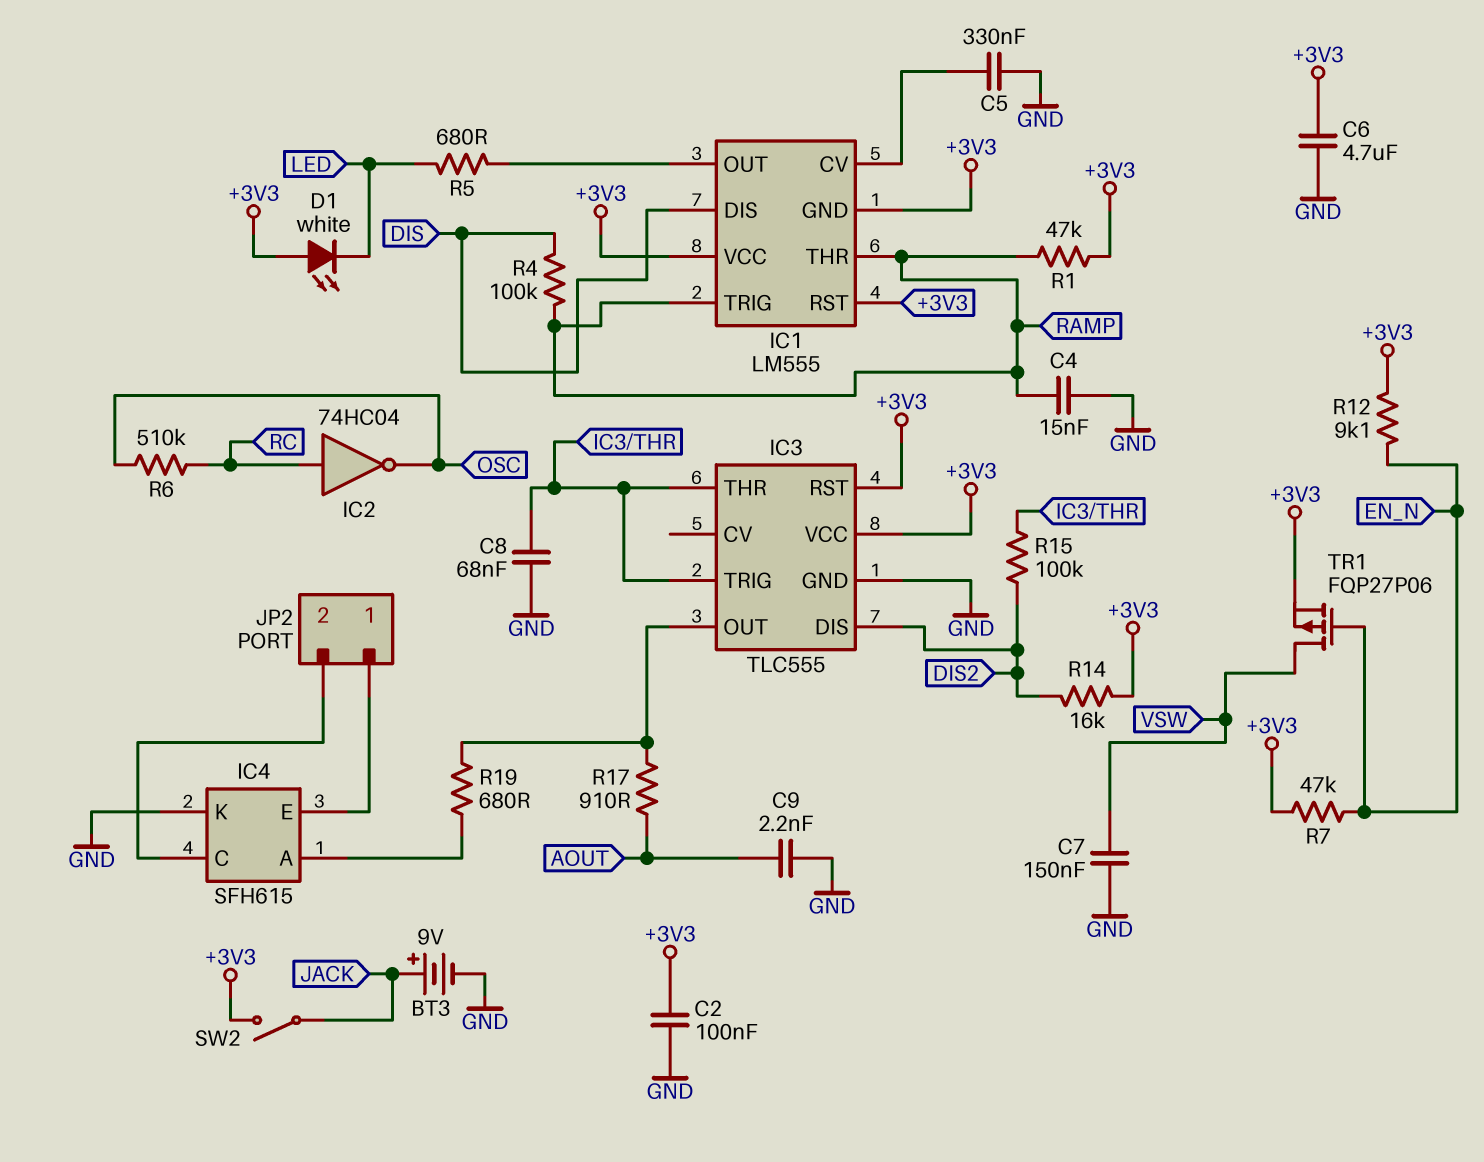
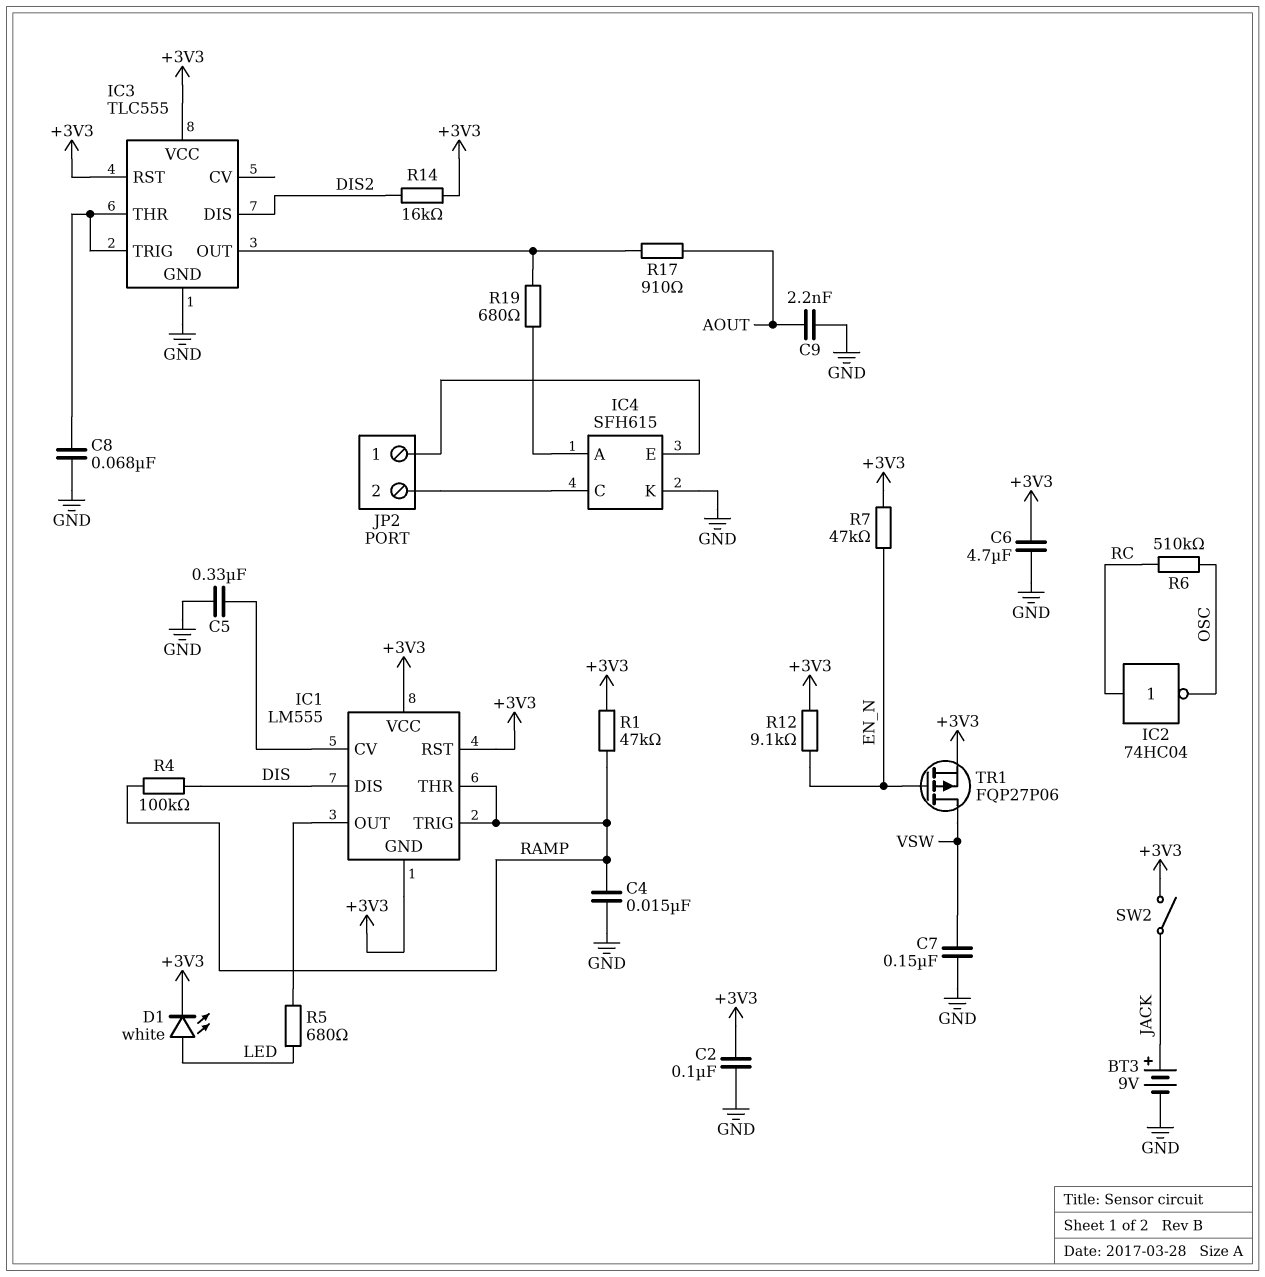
D1: LED white (A +3V3, K LED) -> LED white (A LED, K +3V3)
R15: 100k (DIS2, IC3/THR) -> none

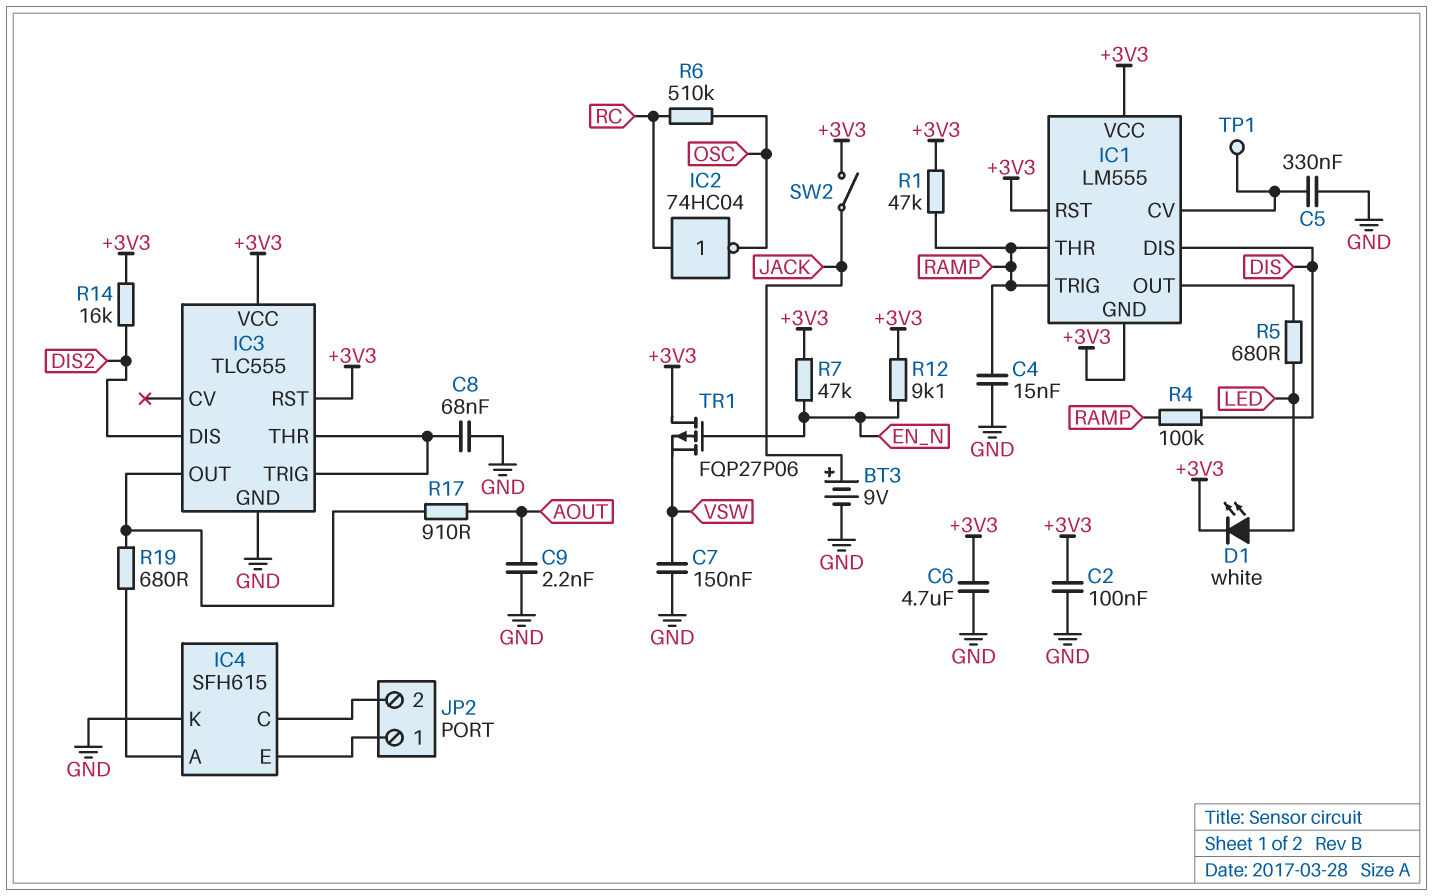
TP1: none -> test point (IC1/CV)
TR1: PMOS FQP27P06 (G EN_N, D VSW, S +3V3) -> PMOS FQP27P06 (G EN_N, D +3V3, S VSW)

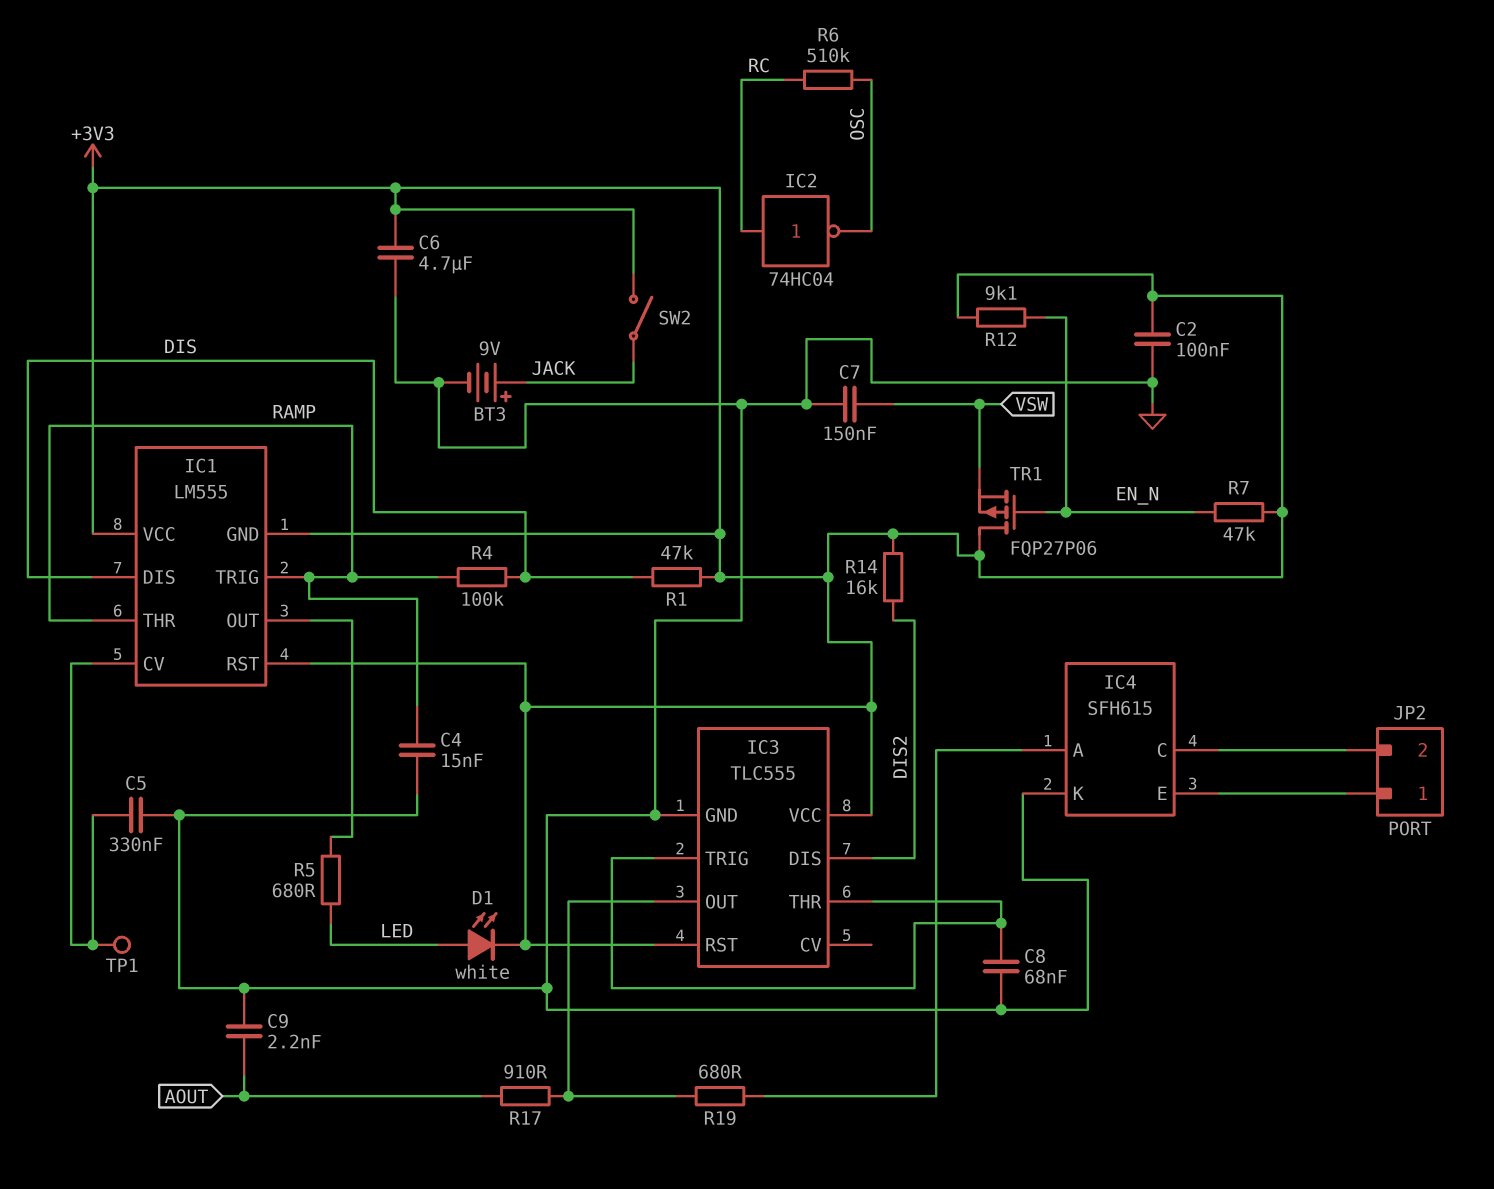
R1: 47k (+3V3, RAMP) -> 47k (+3V3, DIS)

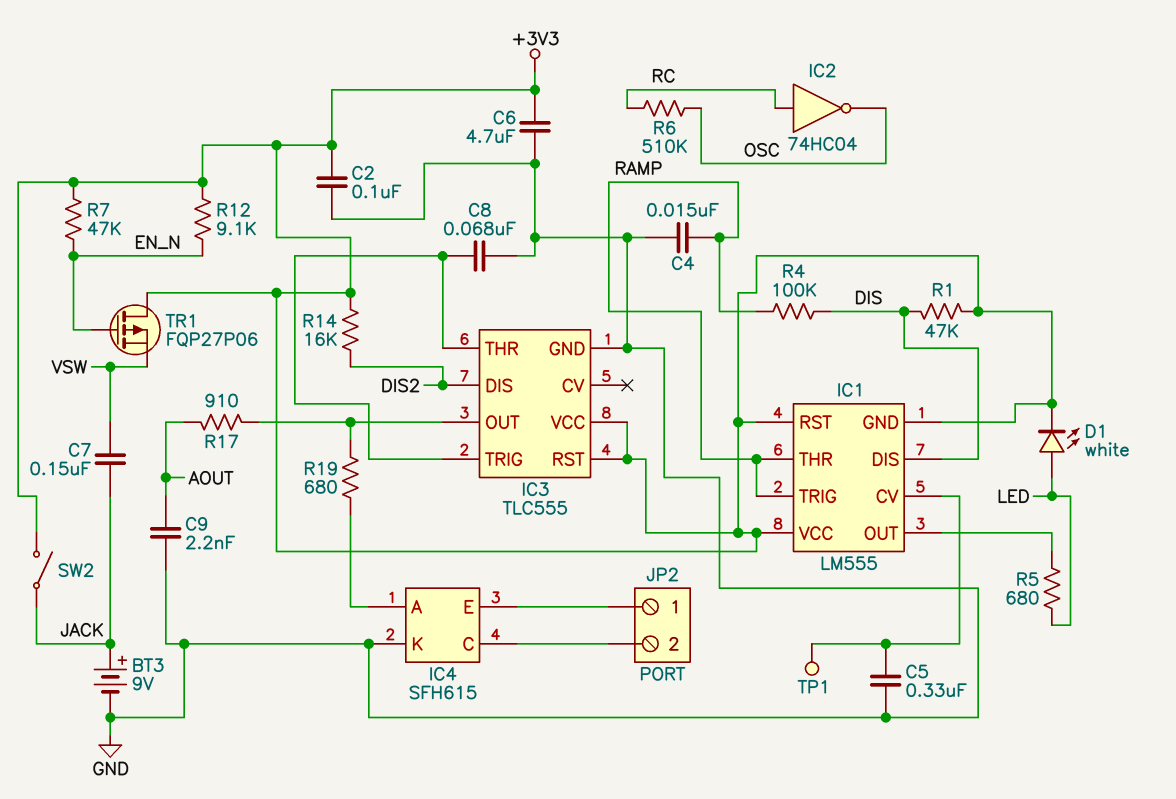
C7: 150nF (GND, VSW) -> 150nF (JACK, VSW)

